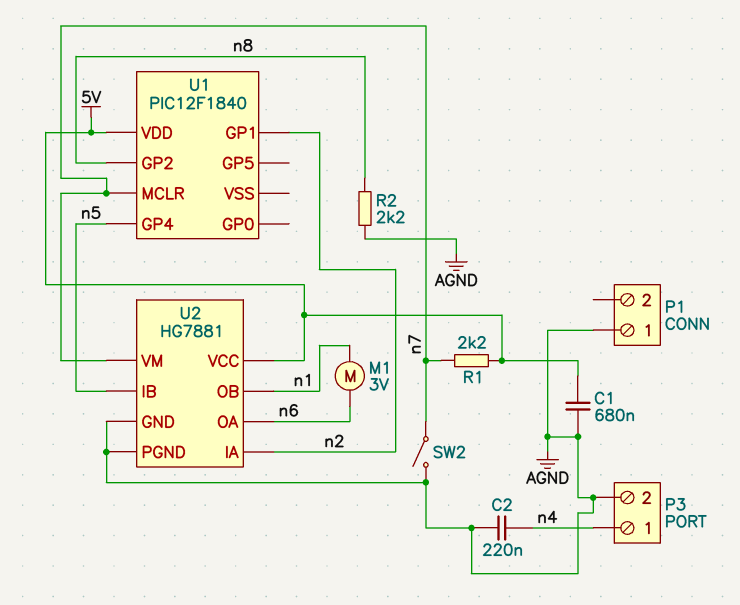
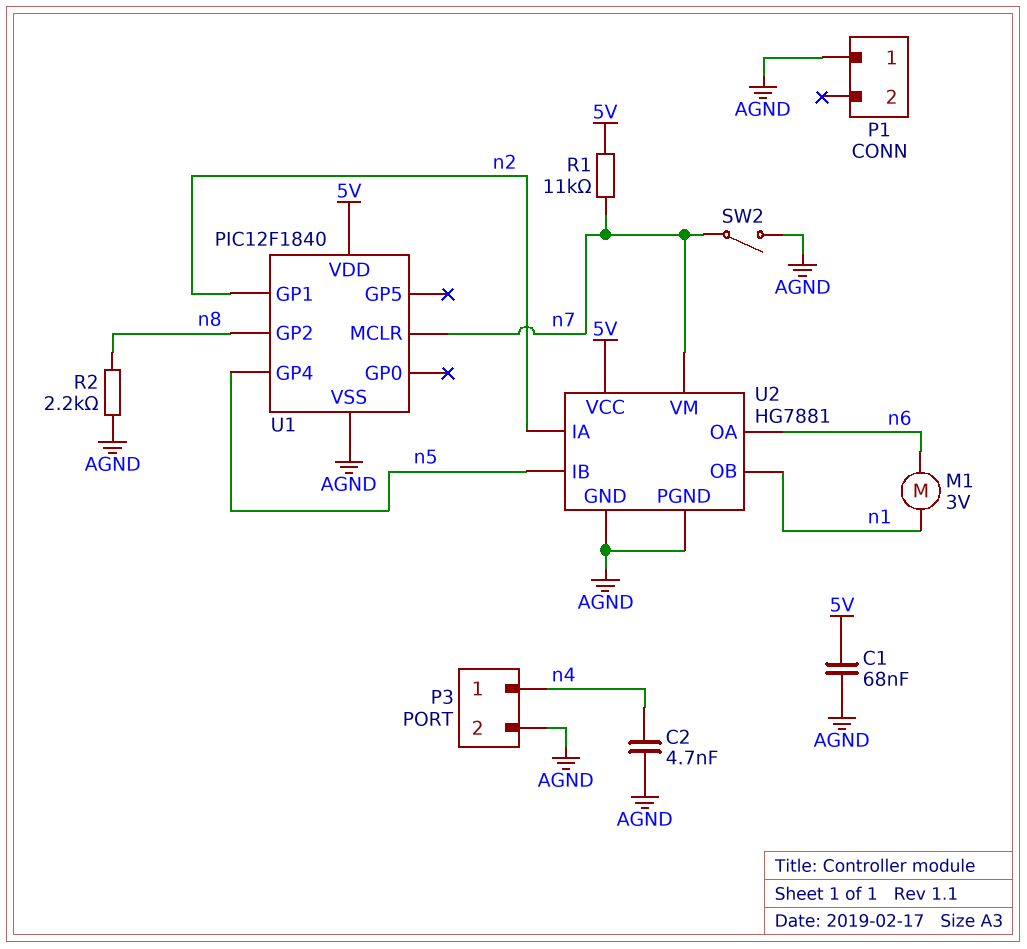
C1: 680nF (5V, AGND) -> 68nF (5V, AGND)
C2: 220nF (AGND, n4) -> 4.7nF (AGND, n4)
R1: 2.2k (5V, n7) -> 11k (5V, n7)
U1 pin VSS: none -> AGND

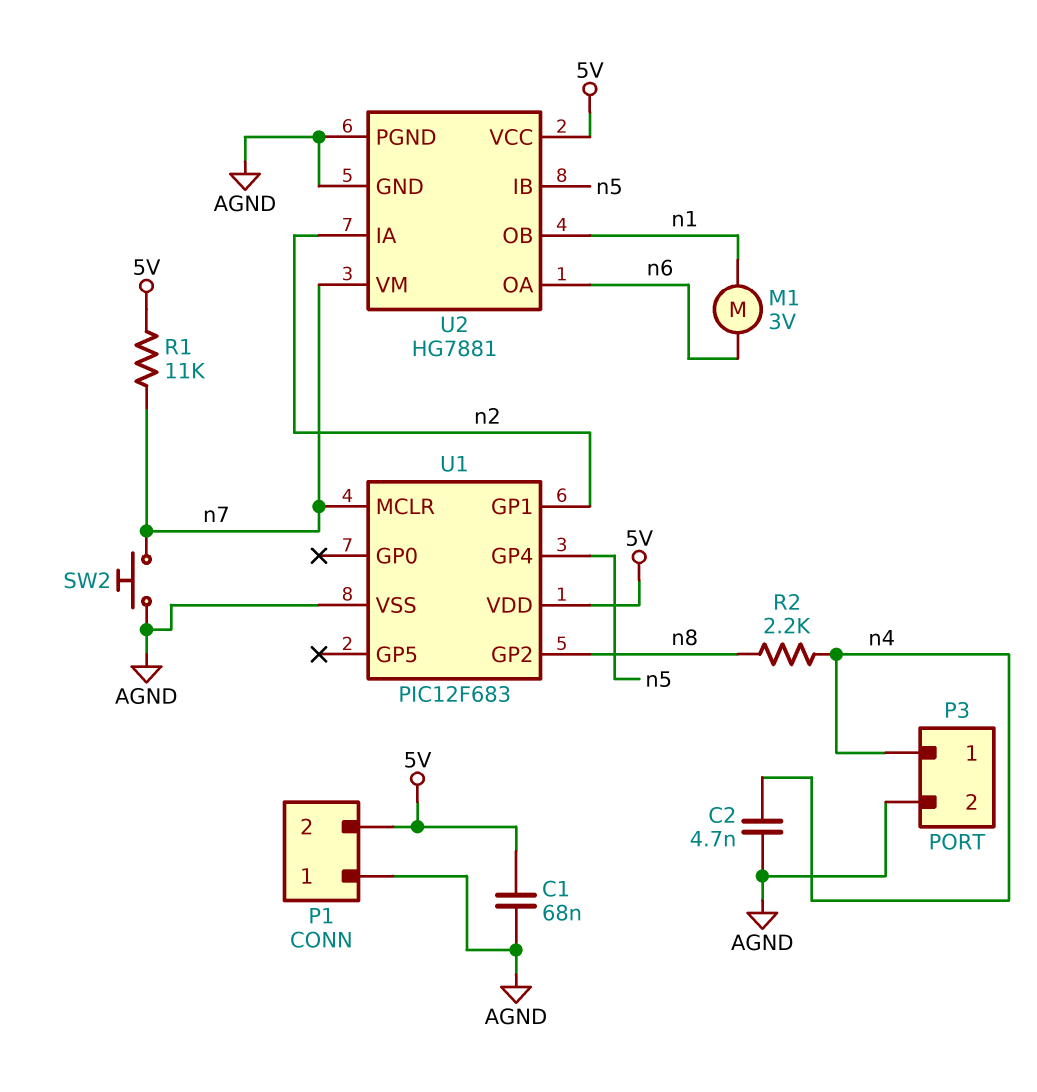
P1 pin 2: none -> 5V
R2: 2.2k (AGND, n8) -> 2.2k (n4, n8)
SW2: switch (AGND, n7) -> button (AGND, n7)
U1: PIC12F1840 -> PIC12F683

